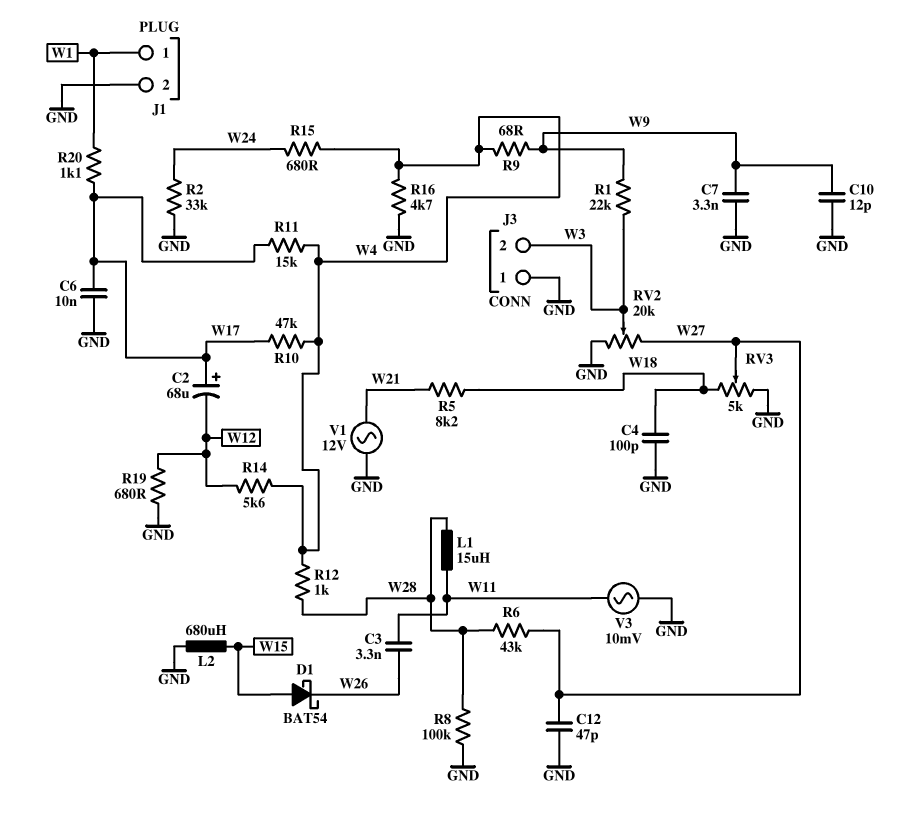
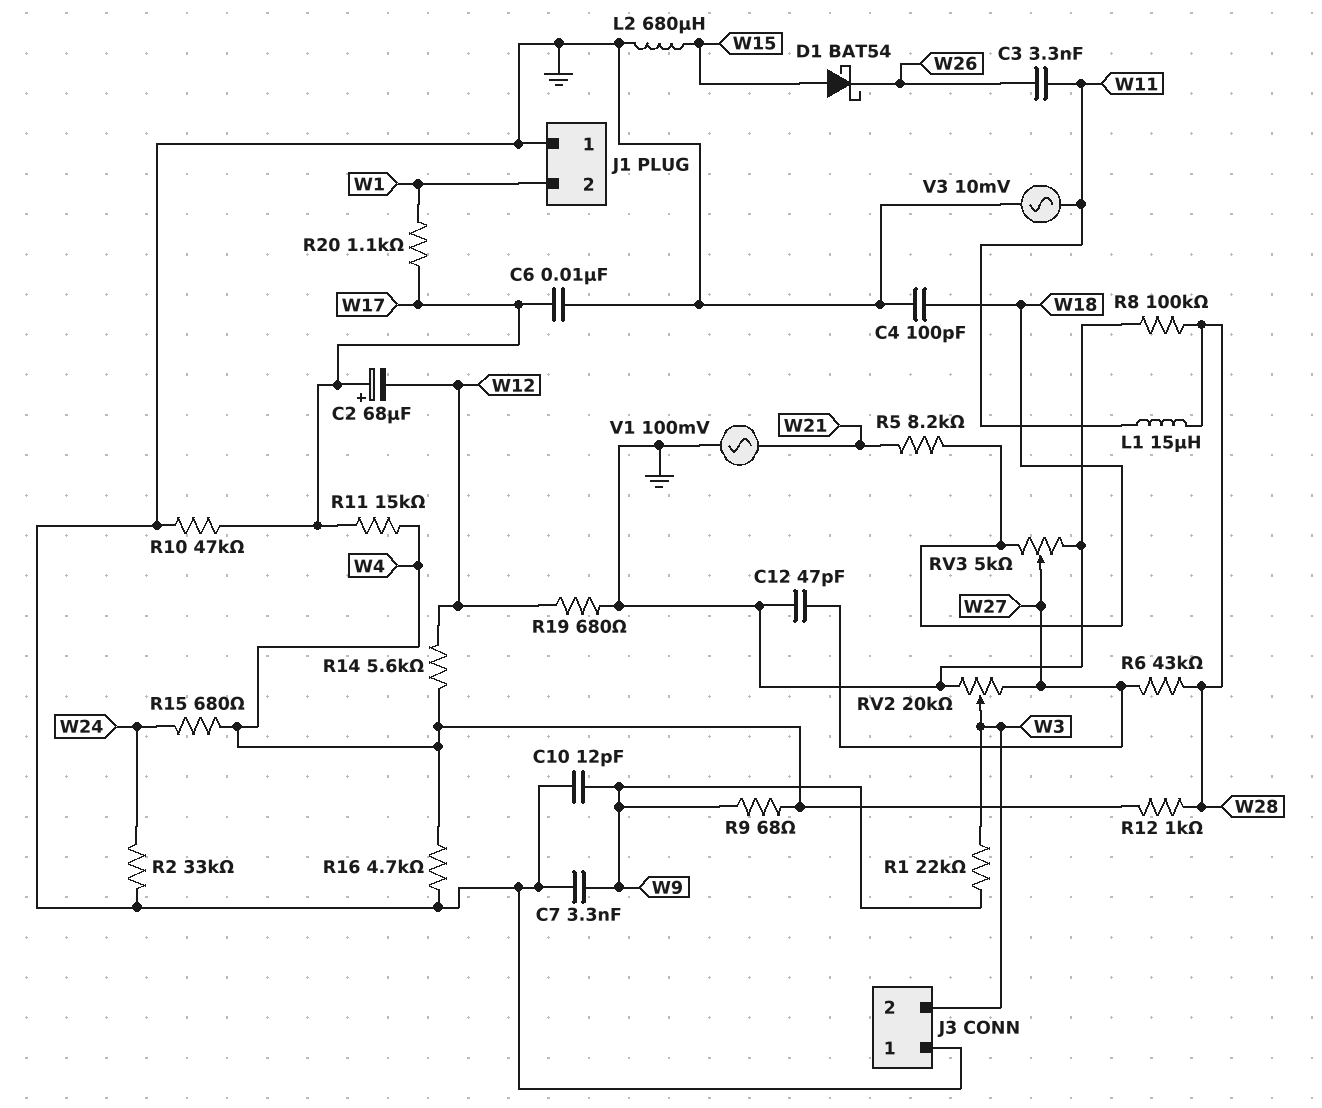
J1 pin 1: W1 -> GND
J1 pin 2: GND -> W1
R10: 47k (W4, W17) -> 47k (GND, W17)
V1: AC 12V (GND, W21) -> AC 100mV (GND, W21)

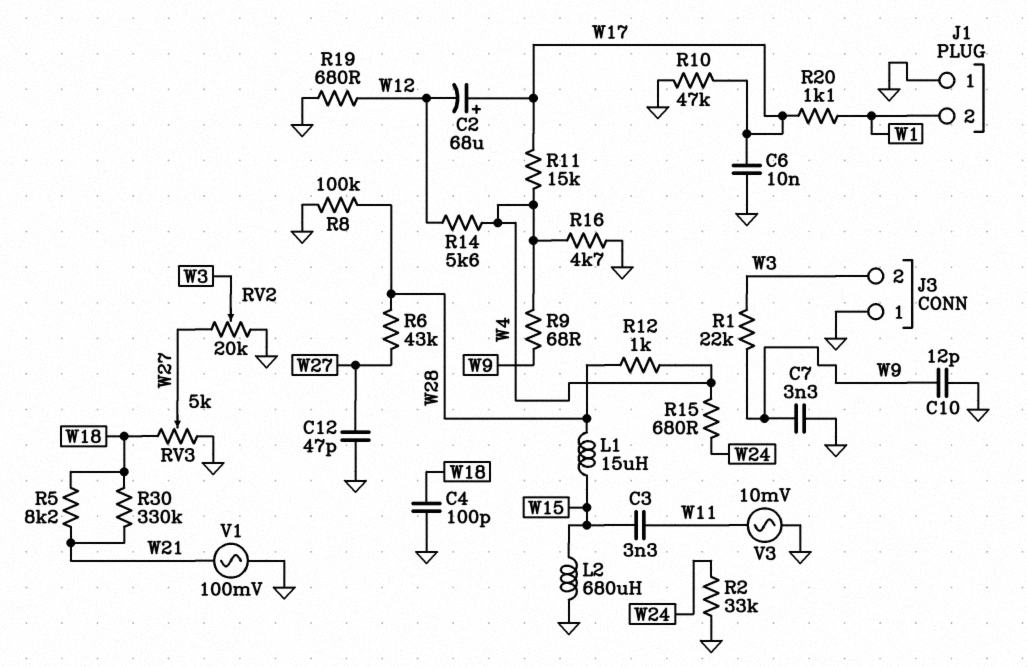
C3: 3.3nF (W11, W26) -> 3.3nF (W11, W15)
D1: schottky BAT54 (A W15, K W26) -> none
L1: 15uH (W11, W28) -> 15uH (W15, W28)
R30: none -> 330k (W18, W21)

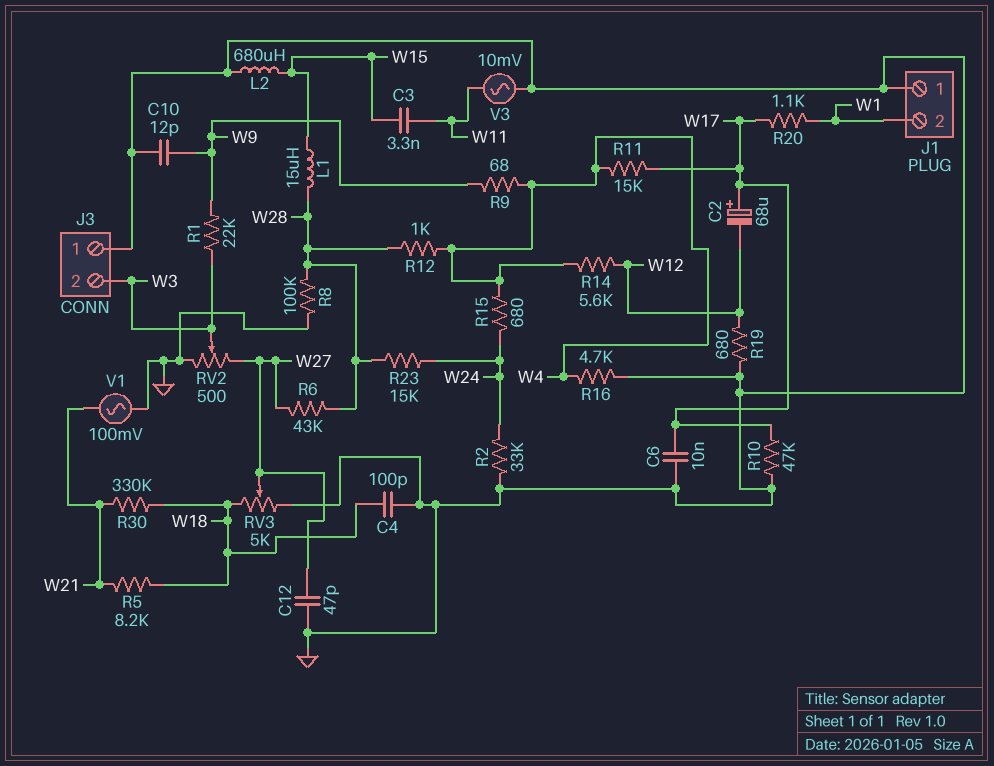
C7: 3.3nF (GND, W9) -> none
R23: none -> 15k (W24, W28)
RV2: 20k (GND, W27, wiper W3) -> 500 (GND, W27, wiper W3)

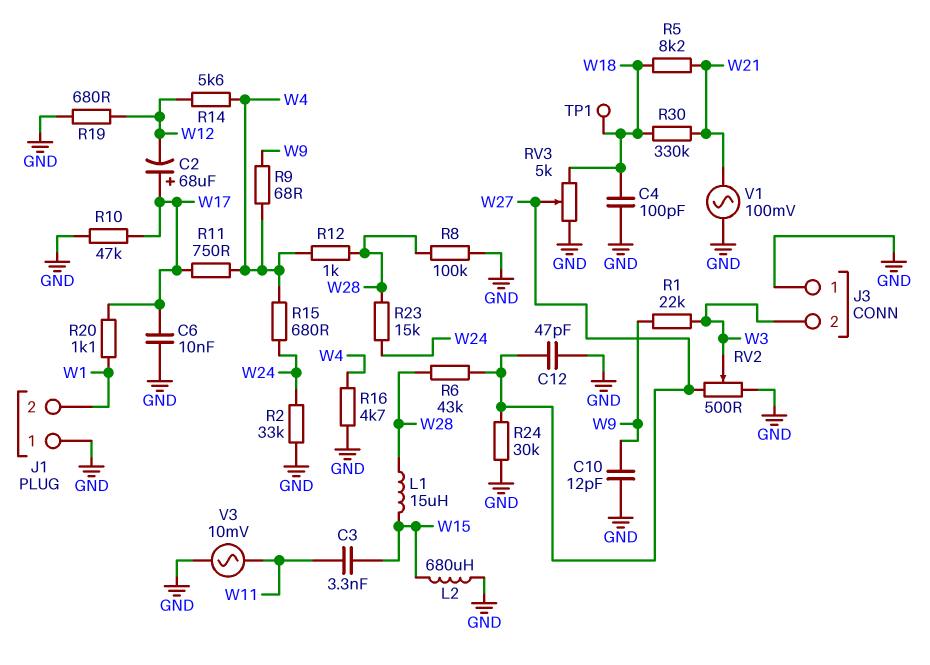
R11: 15k (W4, W17) -> 750 (W4, W17)
R24: none -> 30k (GND, W27)
TP1: none -> test point (W18)

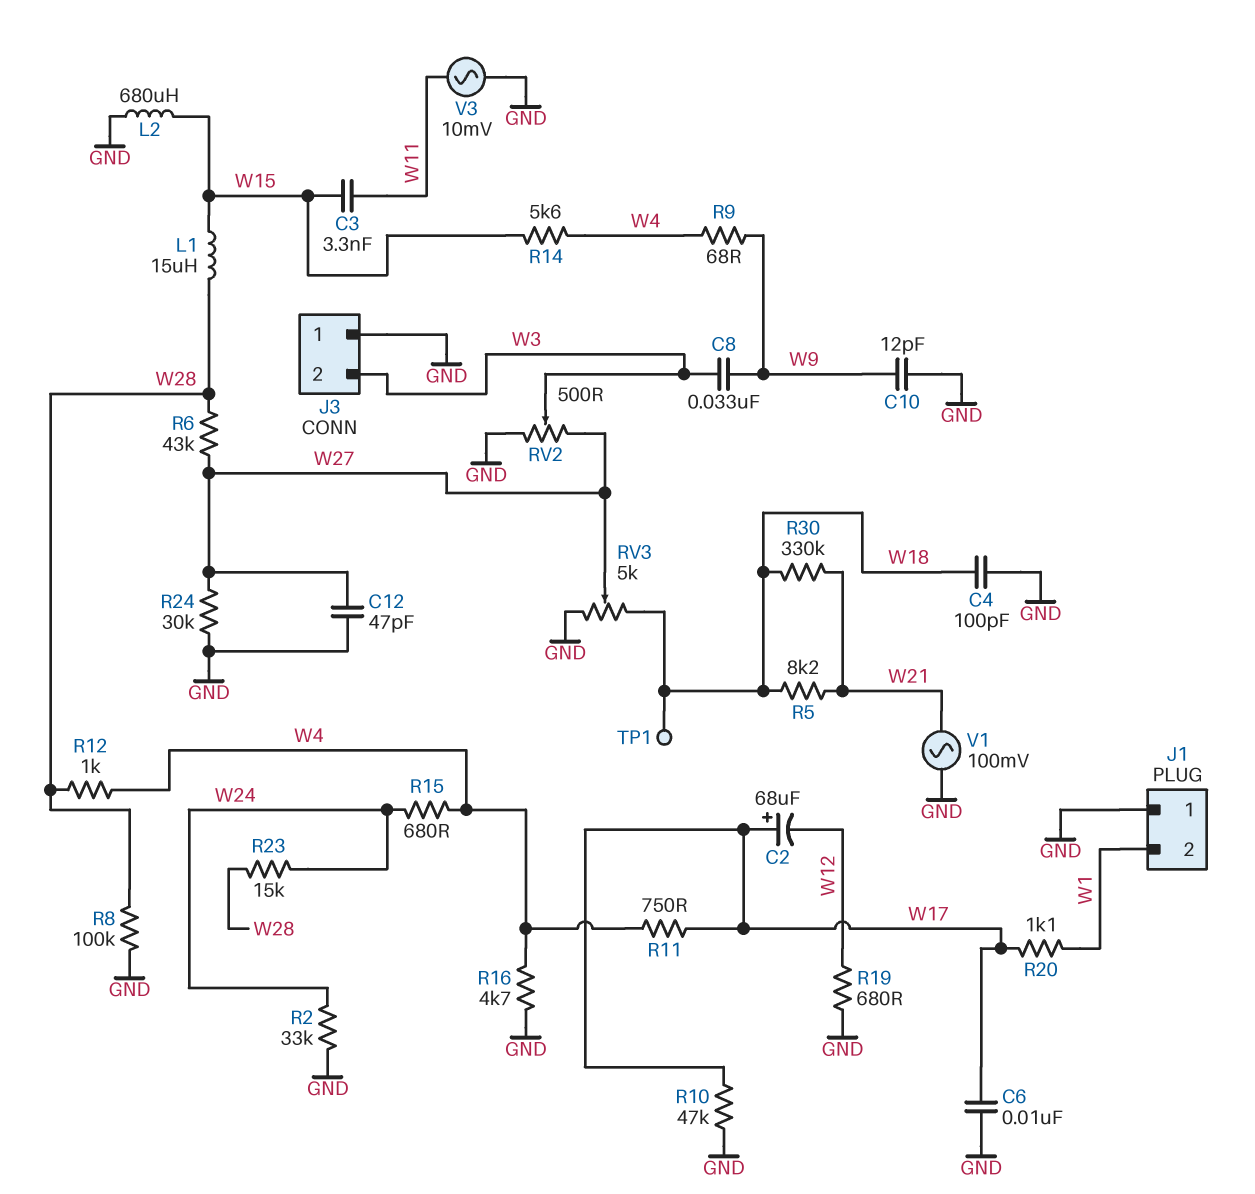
C8: none -> 33nF (W3, W9)
R1: 22k (W3, W9) -> none
R14: 5.6k (W4, W12) -> 5.6k (W4, W15)

